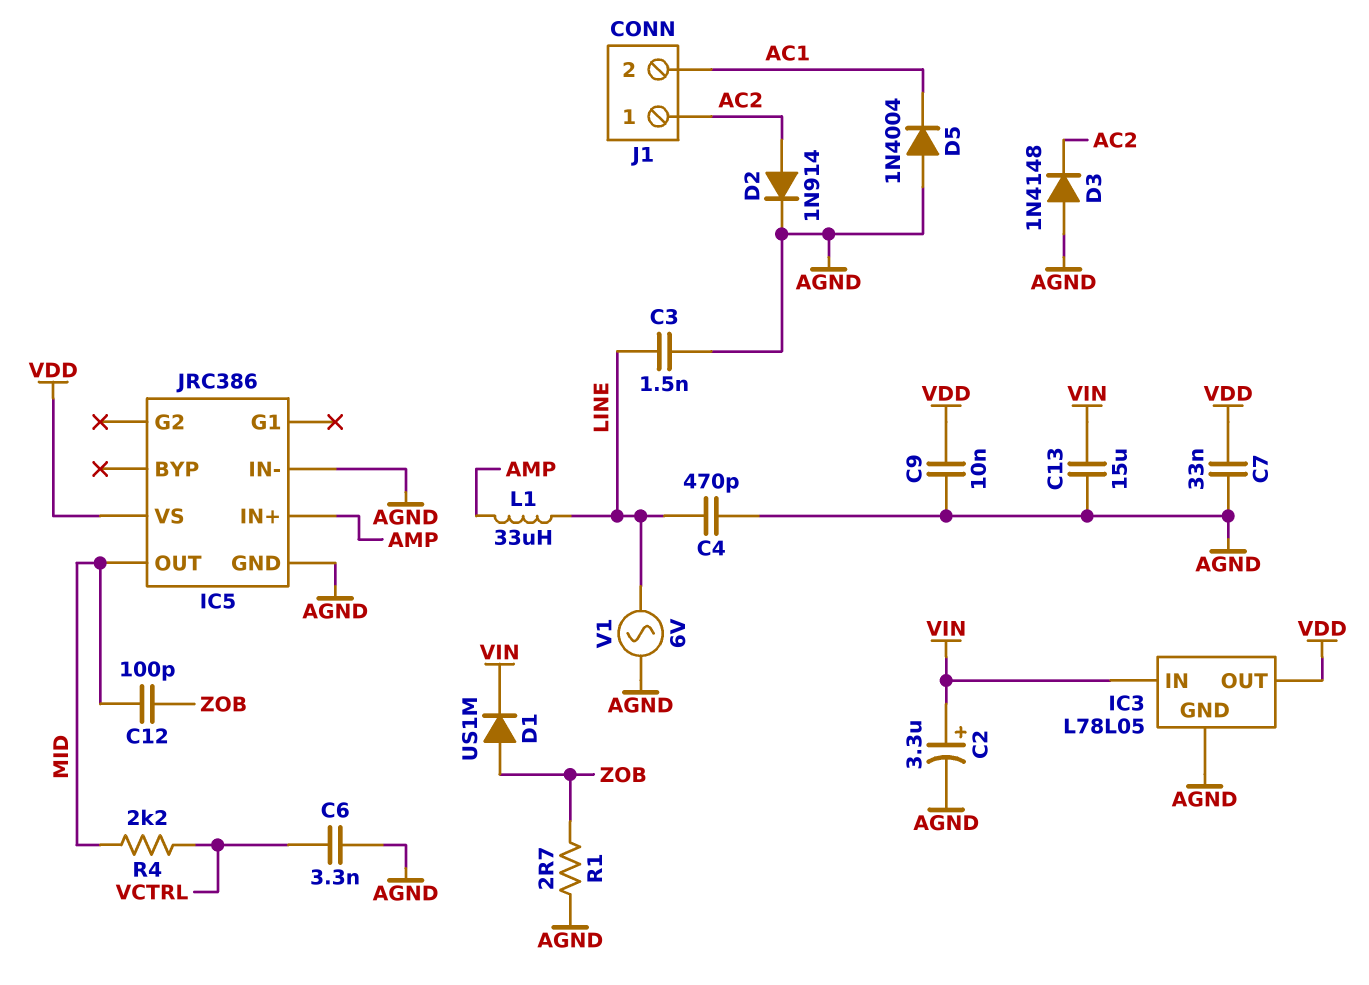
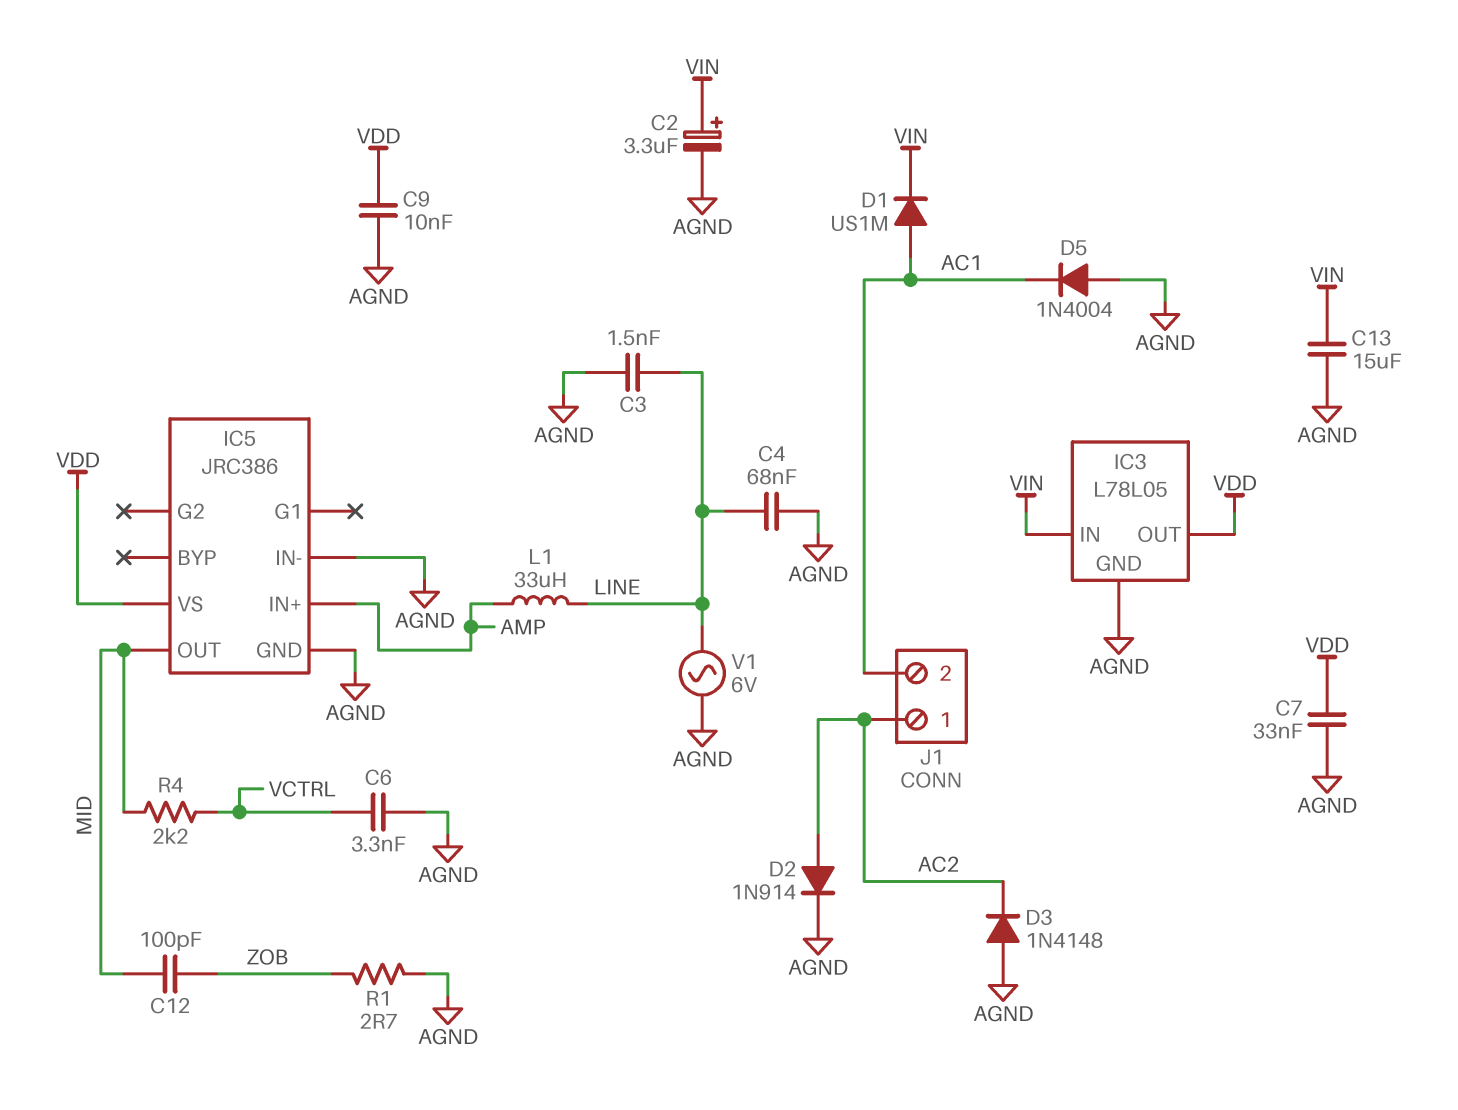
C4: 470pF (AGND, LINE) -> 68nF (AGND, LINE)
D1: diode US1M (A ZOB, K VIN) -> diode US1M (A AC1, K VIN)

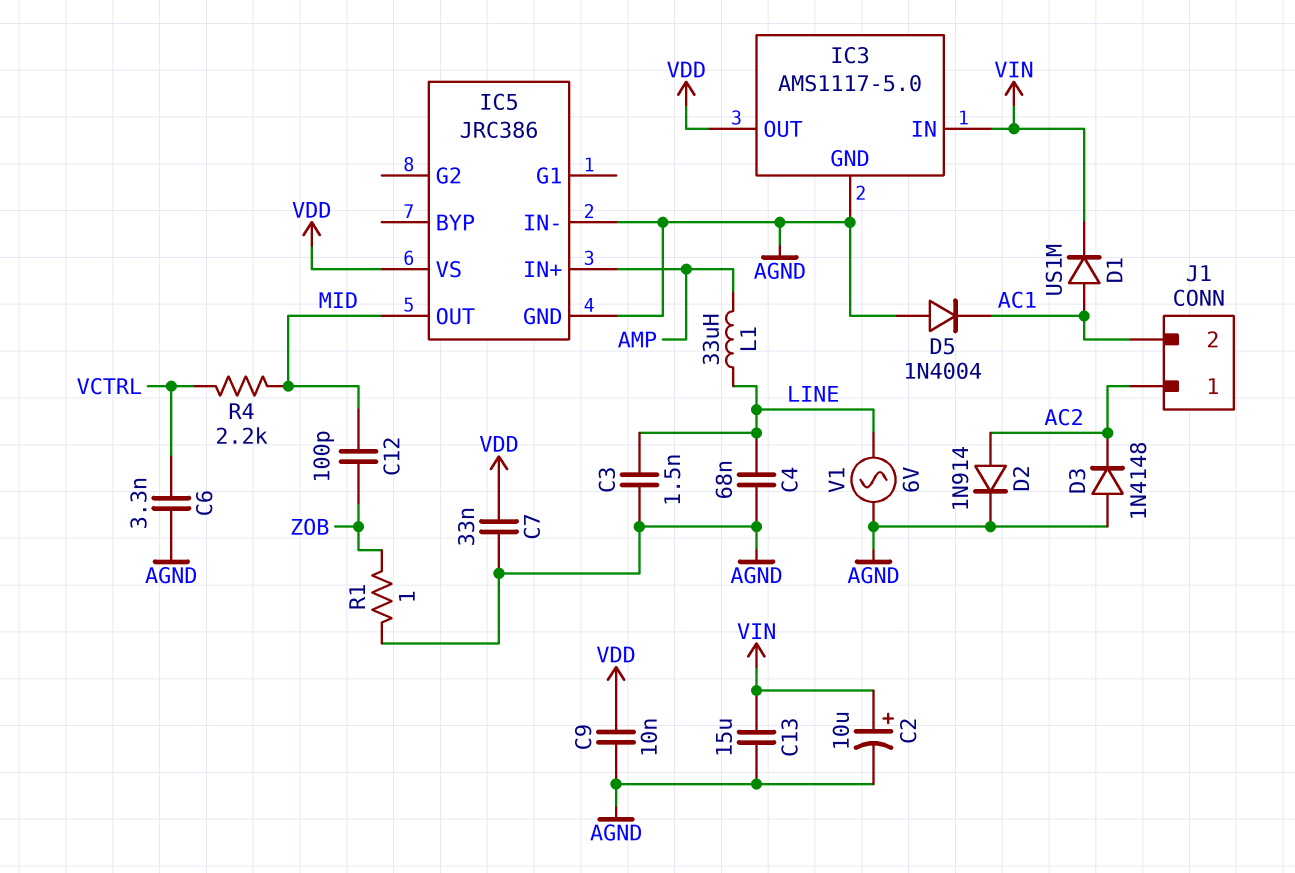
C2: 3.3uF (plus VIN, minus AGND) -> 10uF (plus VIN, minus AGND)
IC3: L78L05 -> AMS1117-5.0
R1: 2.7 (AGND, ZOB) -> 1 (AGND, ZOB)

